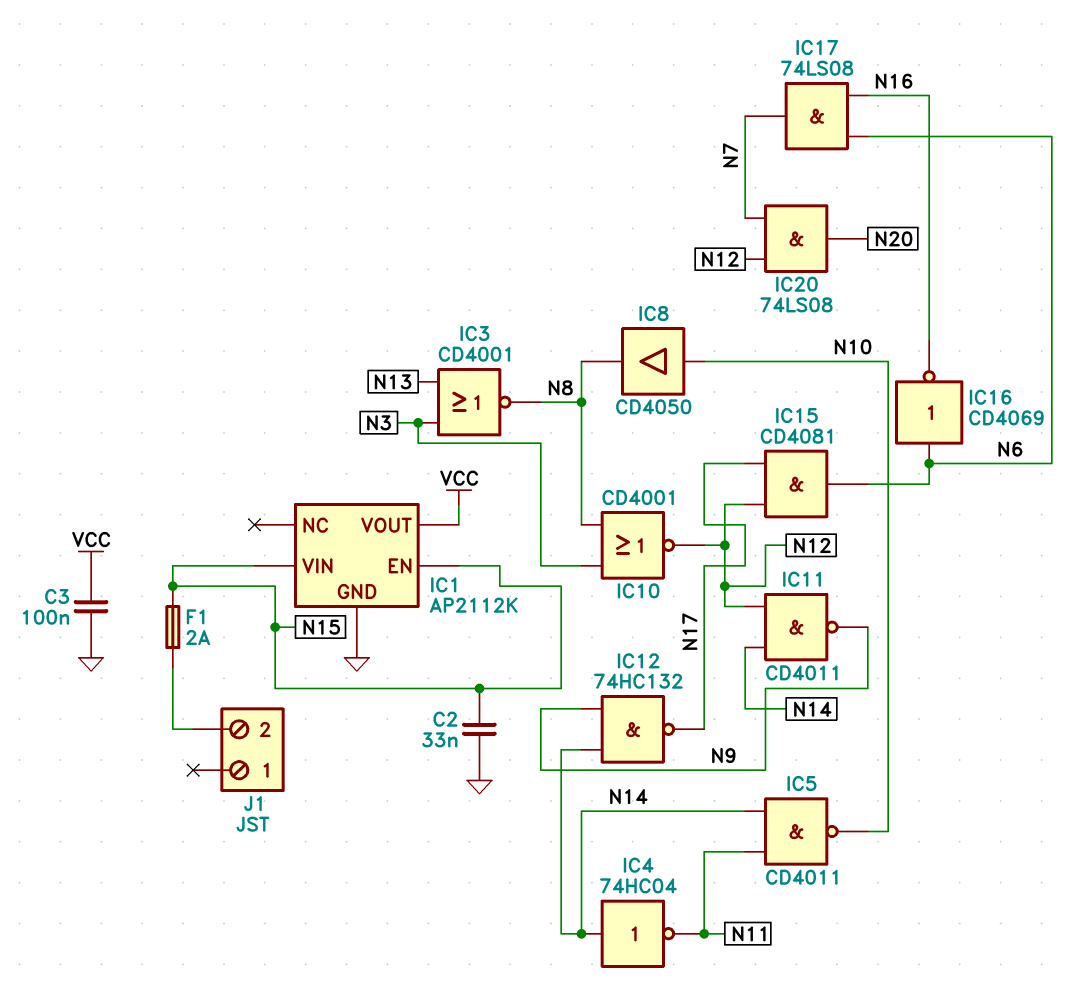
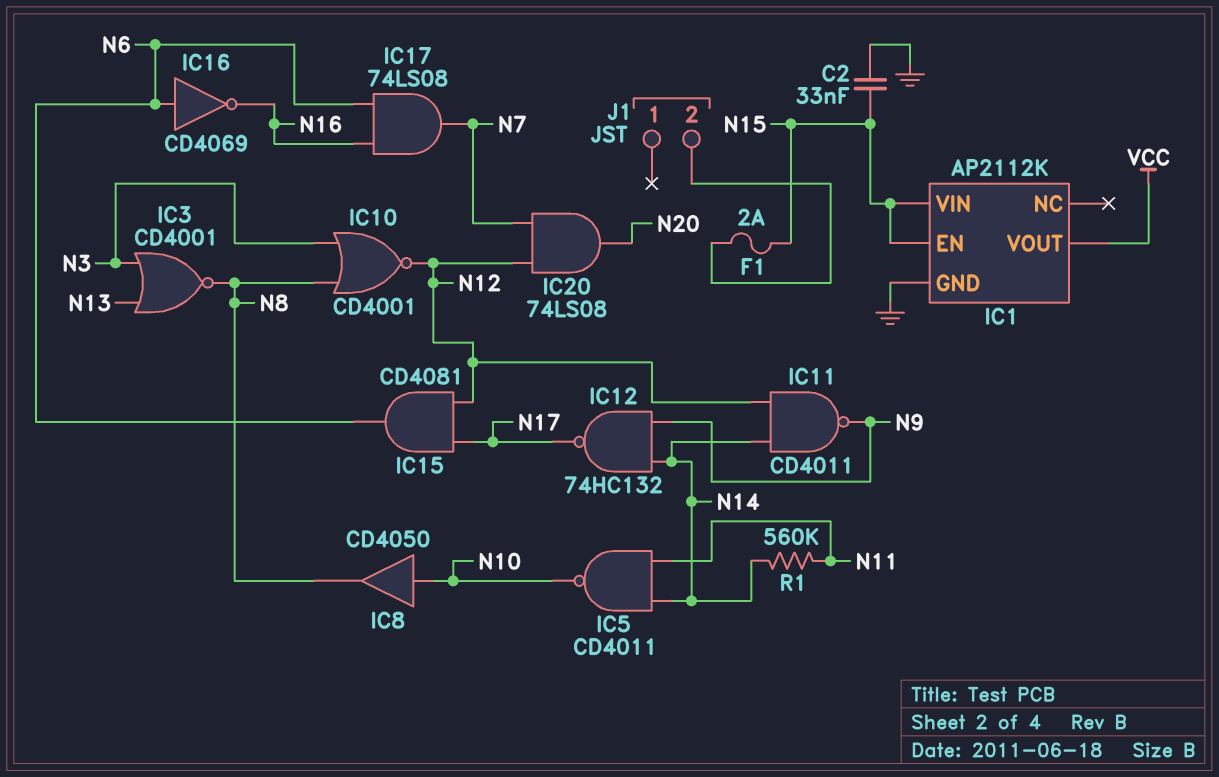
C3: 100nF (GND, VCC) -> none
IC4: NOT 74HC04 (in N14, out N11) -> none
R1: none -> 560k (N11, N14)

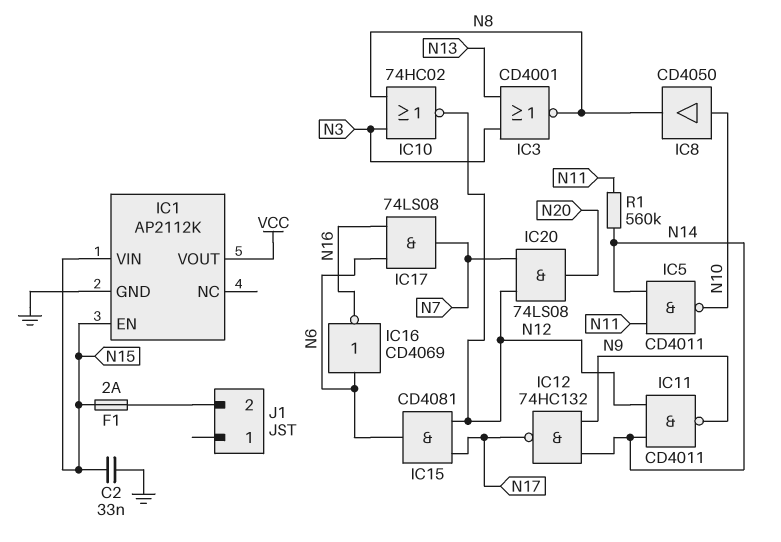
IC10: NOR CD4001 (in N3, in N8, out N12) -> NOR 74HC02 (in N3, in N8, out N12)

